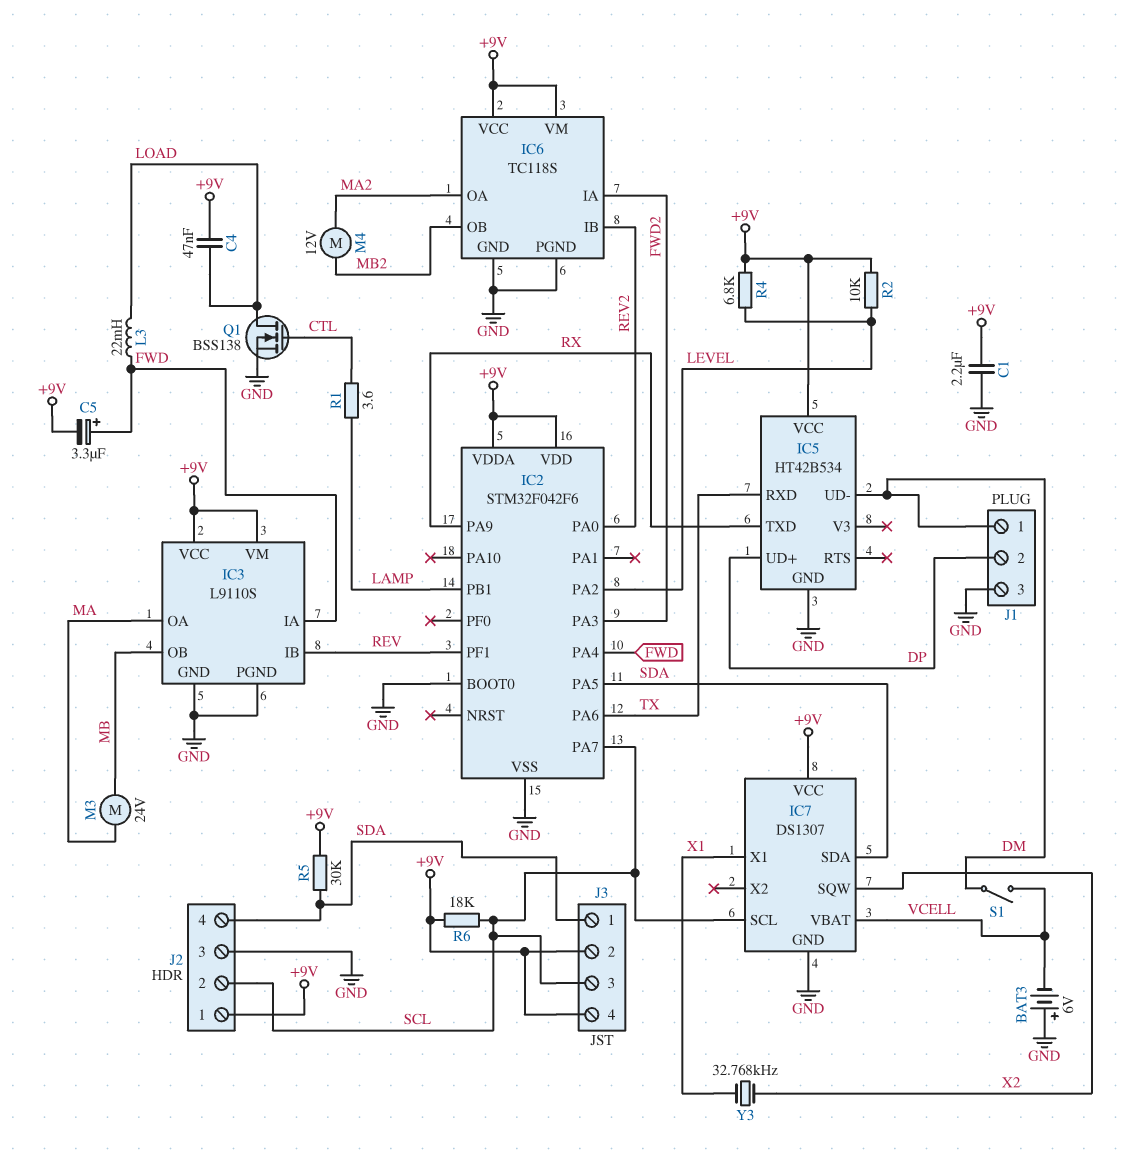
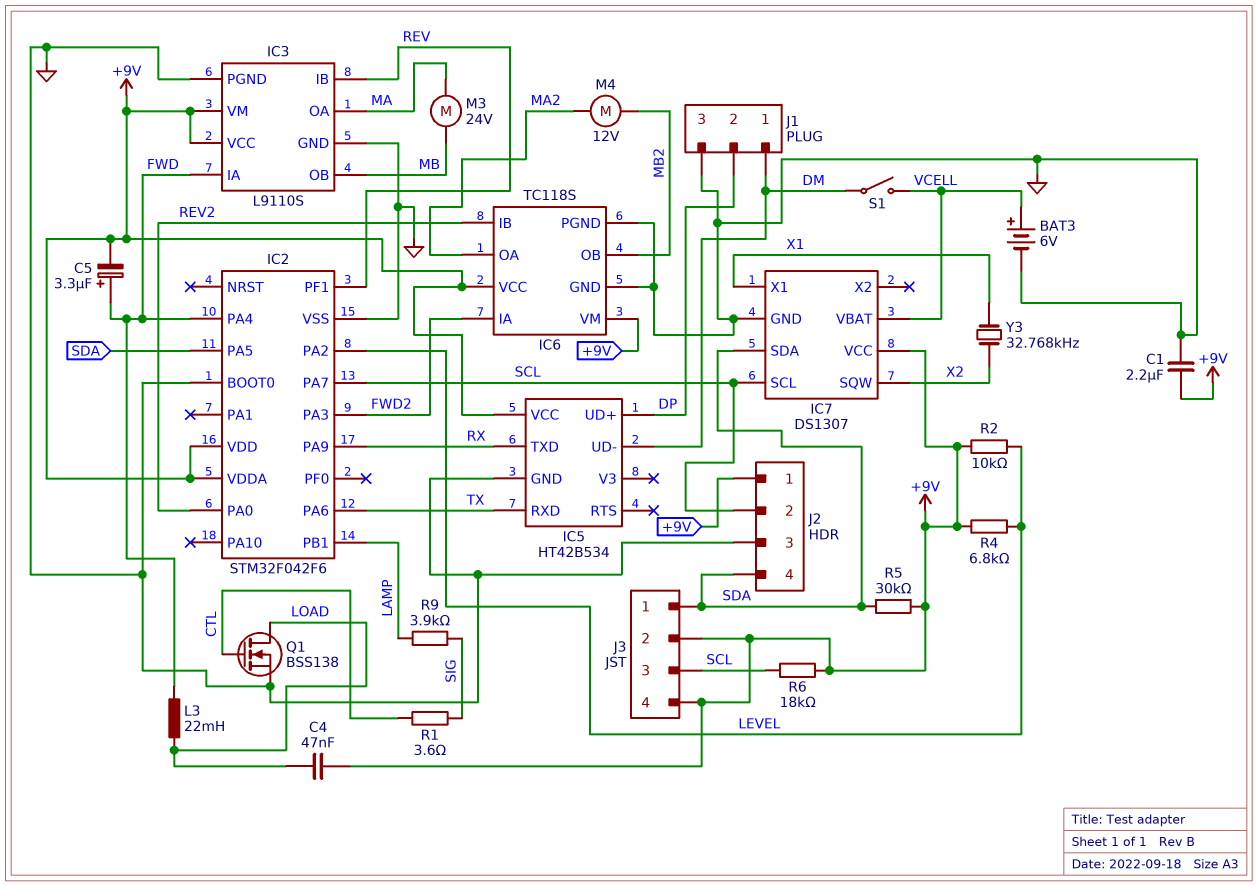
BAT3: 6V (plus GND, minus VCELL) -> 6V (plus VCELL, minus GND)
R1: 3.6 (CTL, LAMP) -> 3.6 (CTL, SIG)
R9: none -> 3.9k (LAMP, SIG)

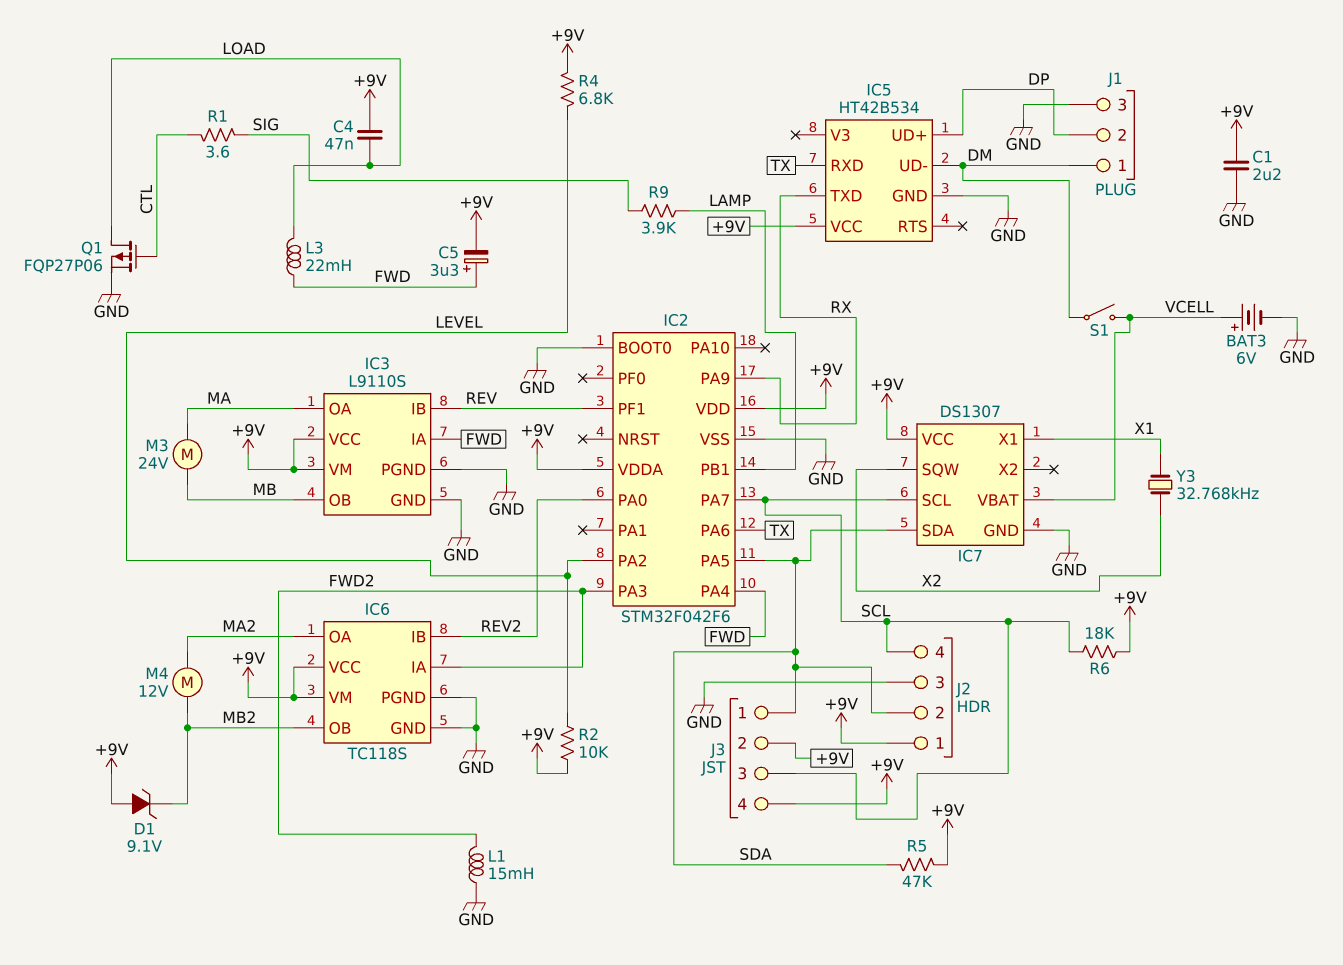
D1: none -> zener 9.1V (A +9V, K MB2)
J2 pin 2: SCL -> SDA
J2 pin 4: SDA -> SCL
L1: none -> 15mH (FWD2, GND)
Q1: NMOS BSS138 (G CTL, D LOAD, S GND) -> PMOS FQP27P06 (G CTL, D LOAD, S GND)
R5: 30k (+9V, SDA) -> 47k (+9V, SDA)

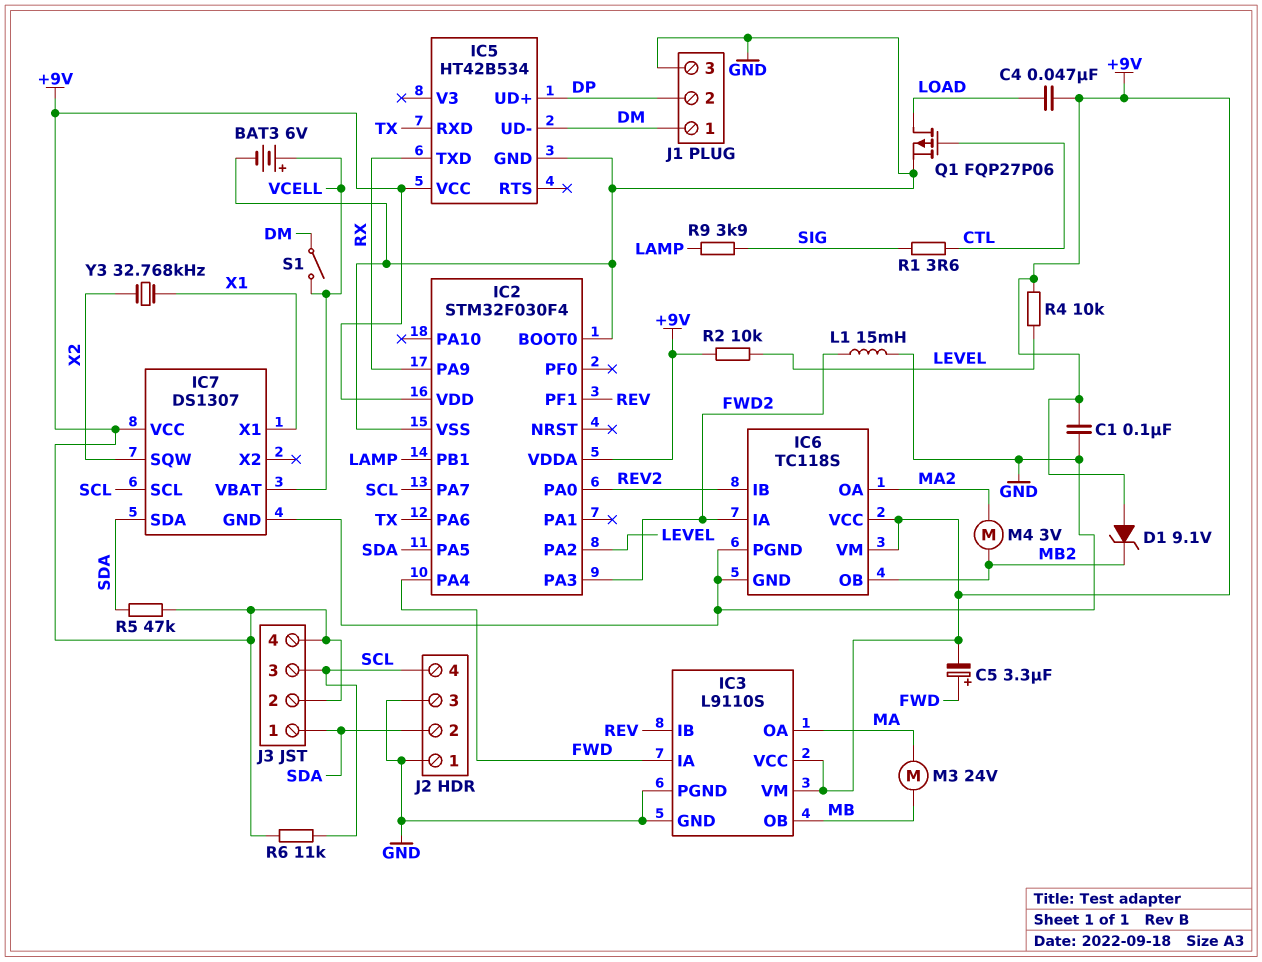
C1: 2.2uF (+9V, GND) -> 100nF (+9V, GND)
IC2: STM32F042F6 -> STM32F030F4
J2 pin 1: +9V -> GND
L3: 22mH (FWD, LOAD) -> none
M4: motor 12V (MA2, MB2) -> motor 3V (MA2, MB2)
R4: 6.8k (+9V, LEVEL) -> 10k (+9V, LEVEL)
R6: 18k (+9V, SCL) -> 11k (+9V, SCL)

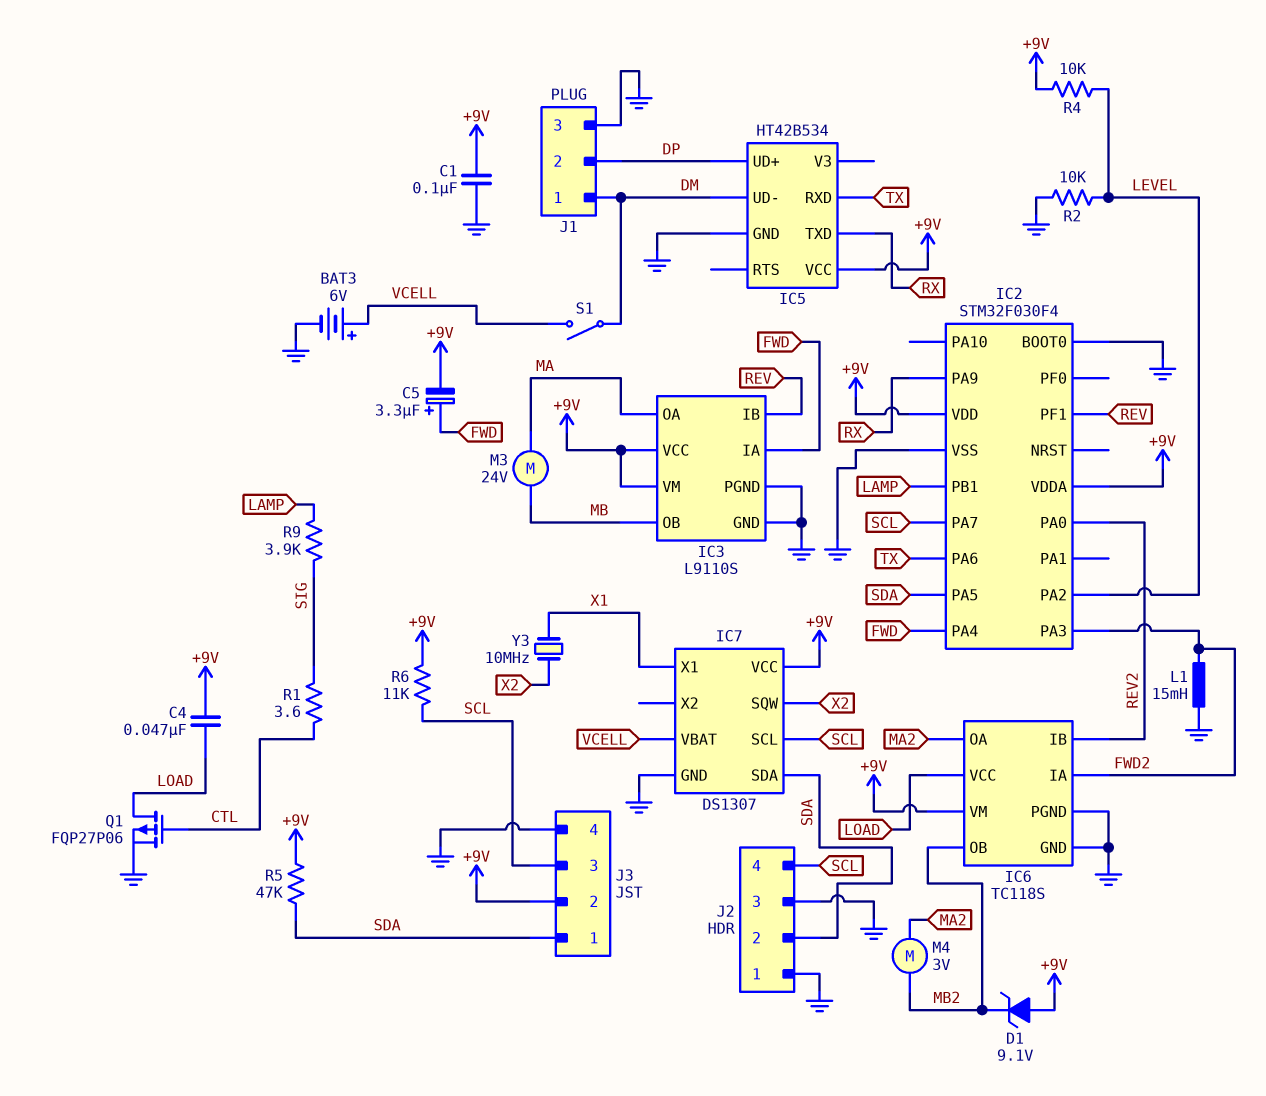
IC6 pin VCC: +9V -> LOAD
J3 pin 4: +9V -> GND
R2: 10k (+9V, LEVEL) -> 10k (GND, LEVEL)
Y3: 32.768kHz (X1, X2) -> 10MHz (X1, X2)

